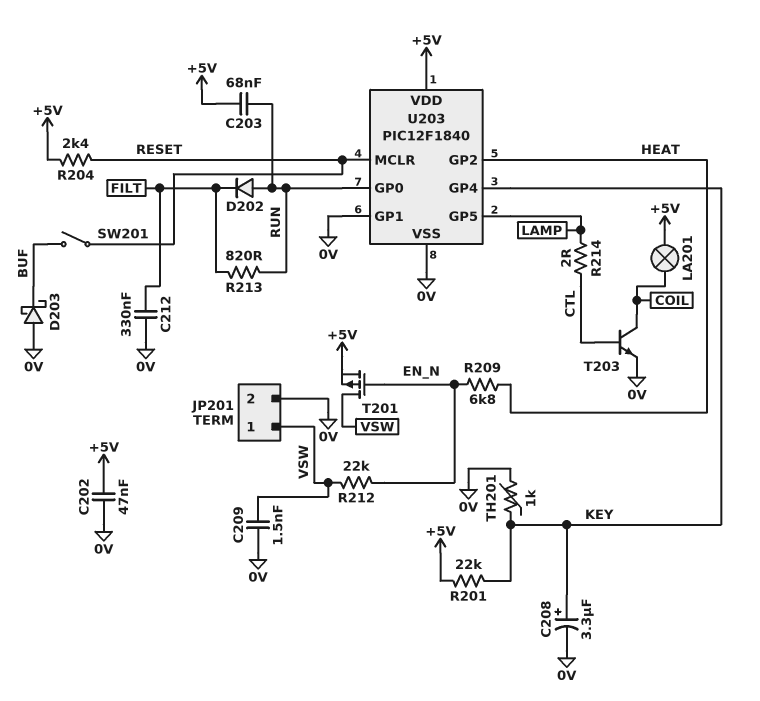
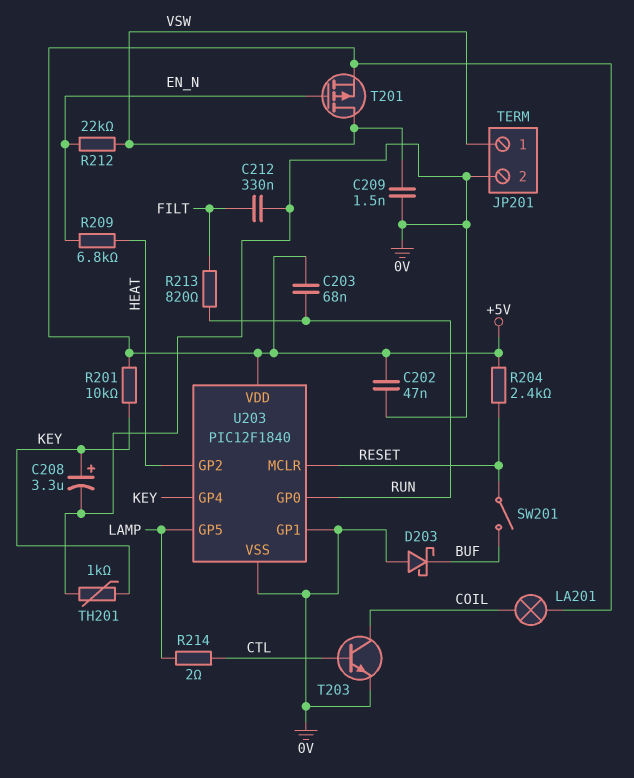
D202: diode (A RUN, K FILT) -> none
R201: 22k (+5V, KEY) -> 10k (+5V, KEY)

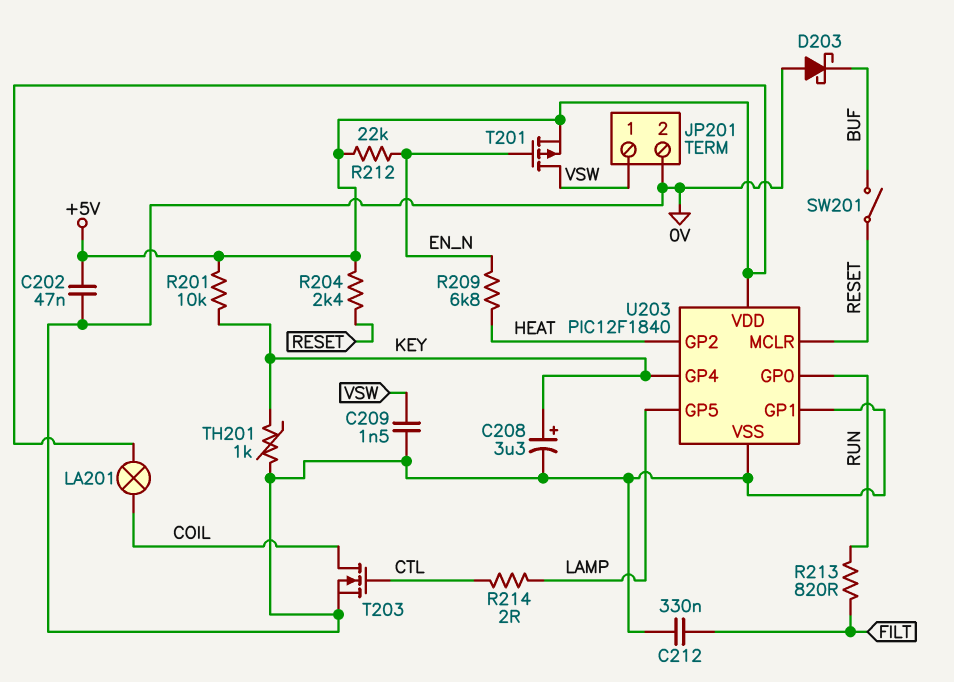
C203: 68nF (+5V, RUN) -> none
R212: 22k (EN_N, VSW) -> 22k (+5V, EN_N)
T203: NPN (B CTL, C COIL, E 0V) -> NMOS (G CTL, D COIL, S 0V)

